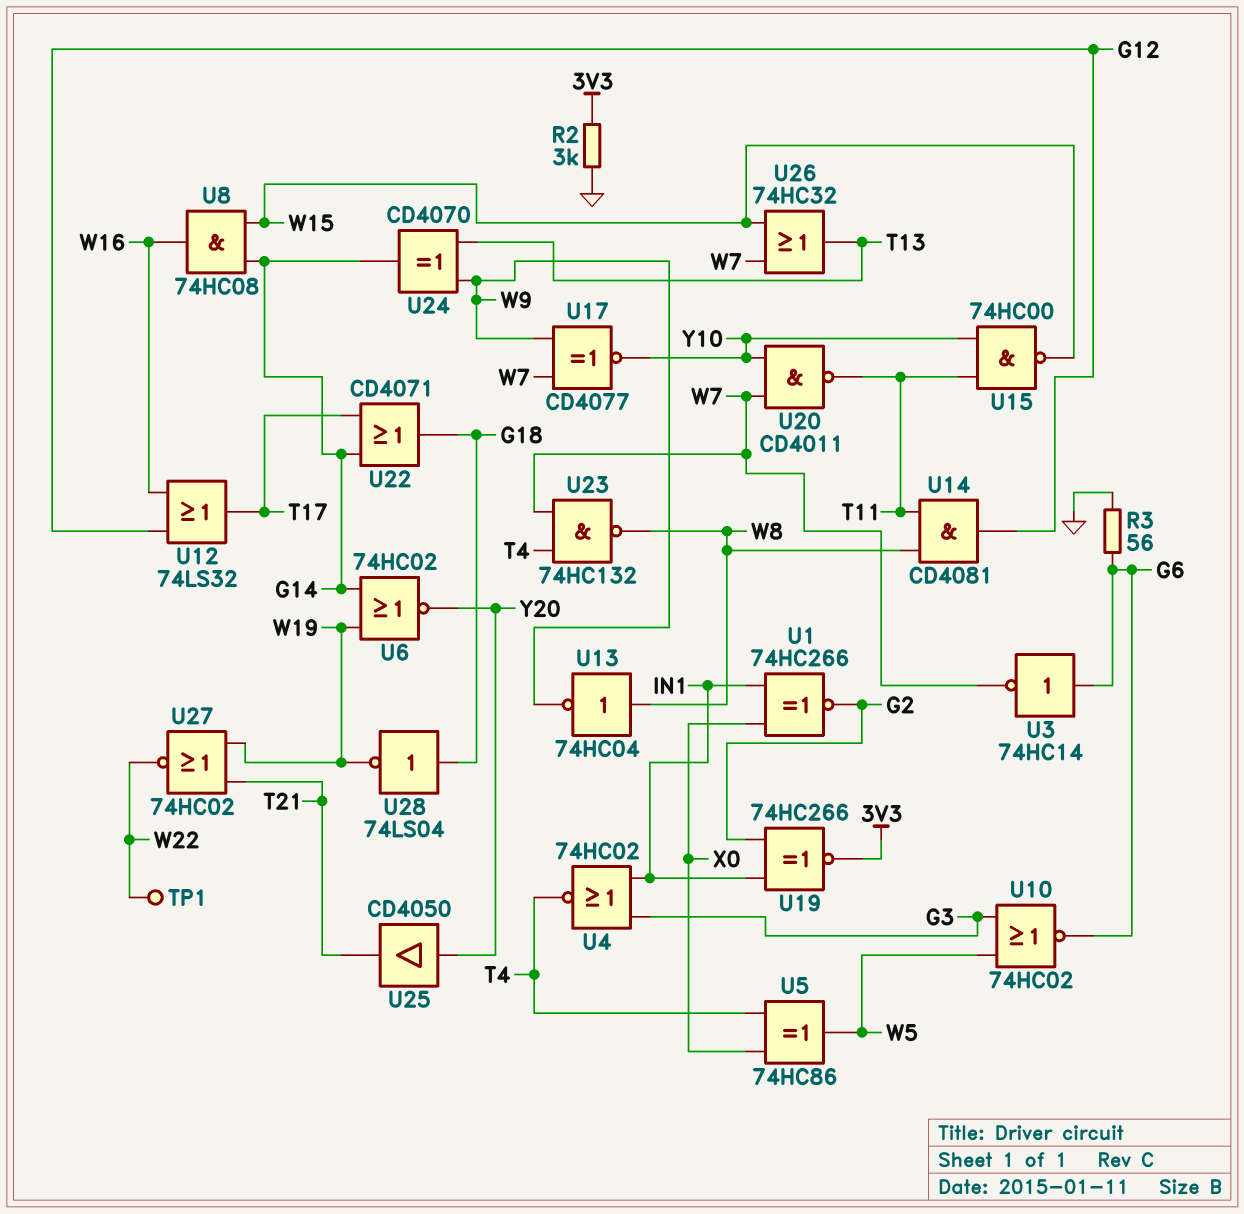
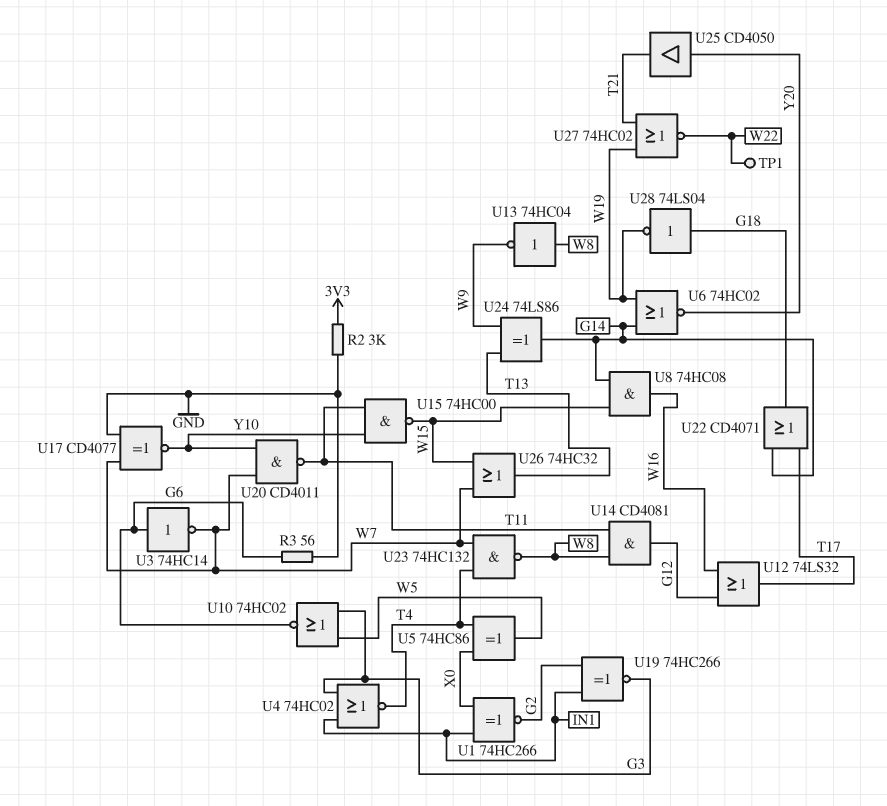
U17: XNOR CD4077 (in W7, in W9, out Y10) -> XNOR CD4077 (in GND, in W7, out Y10)
U19: XNOR 74HC266 (in G2, in IN1, out 3V3) -> XNOR 74HC266 (in G2, in IN1, out G3)
U24: XOR CD4070 (in T13, in W9, out G14) -> XOR 74LS86 (in T13, in W9, out G14)

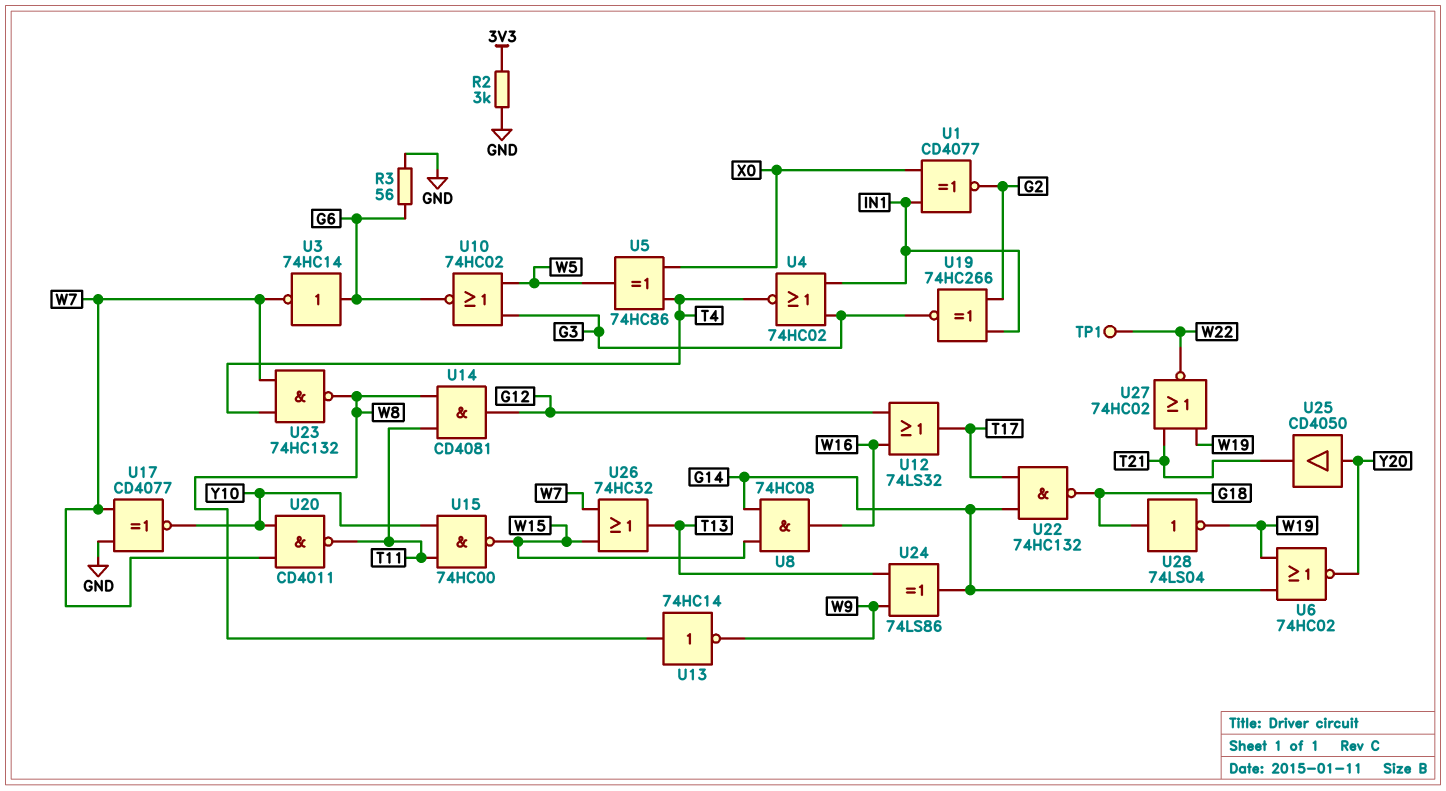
U1: XNOR 74HC266 (in IN1, in X0, out G2) -> XNOR CD4077 (in IN1, in X0, out G2)
U13: NOT 74HC04 (in W8, out W9) -> NOT 74HC14 (in W8, out W9)
U22: OR CD4071 (in G14, in T17, out G18) -> NAND 74HC132 (in G14, in T17, out G18)

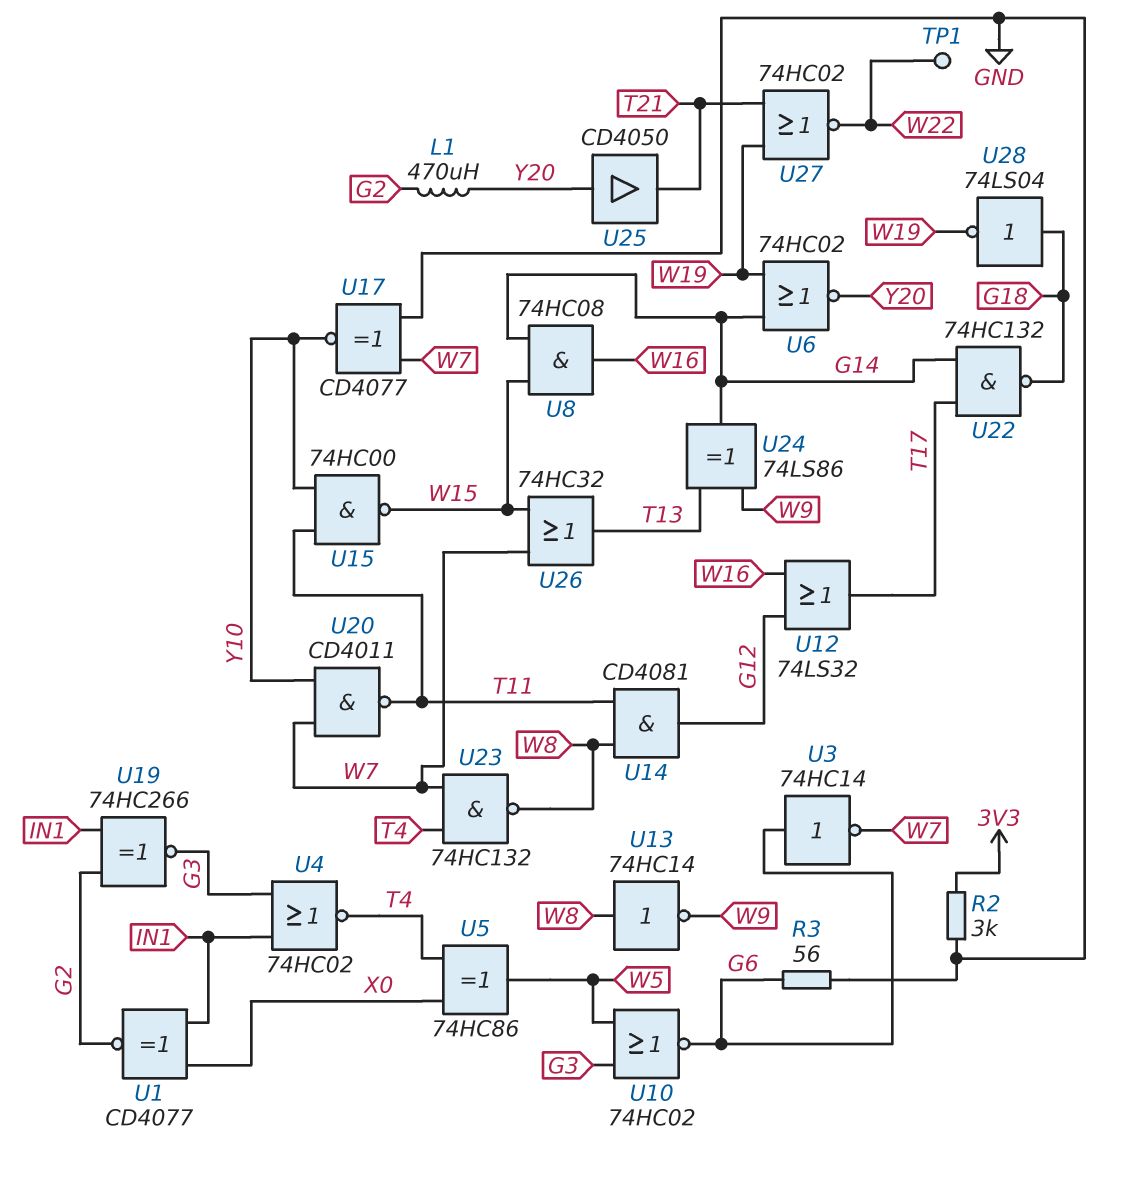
L1: none -> 470uH (G2, Y20)

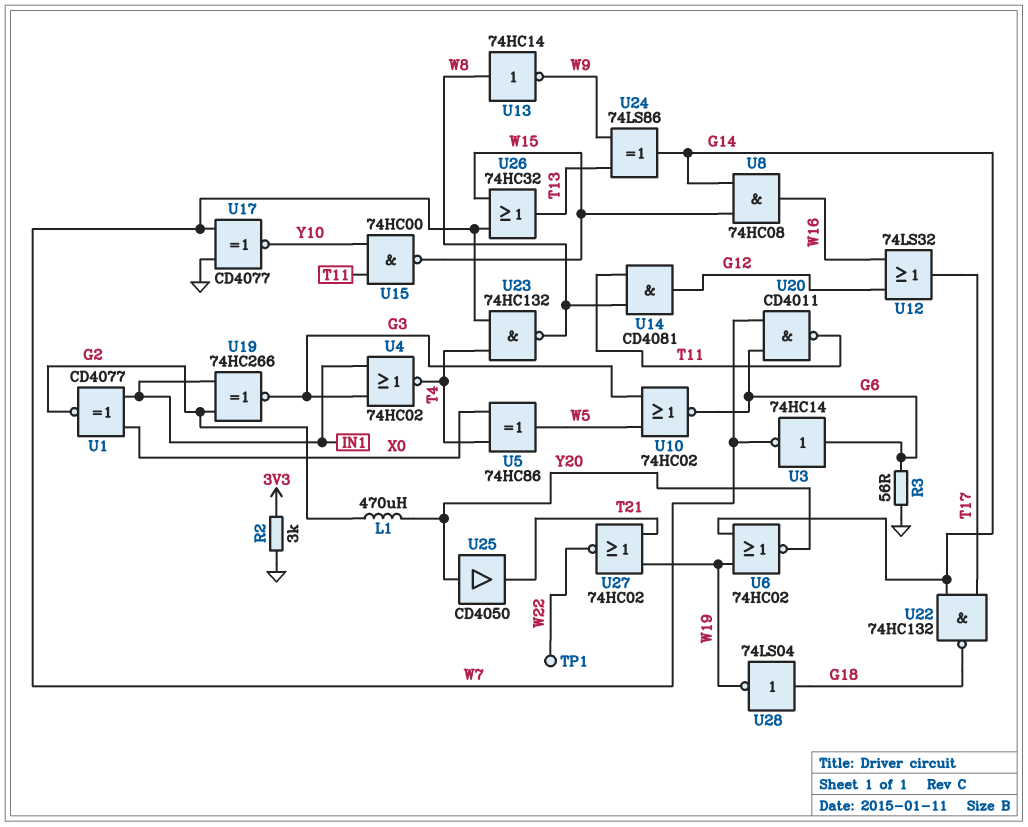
U20: NAND CD4011 (in W7, in Y10, out T11) -> NAND CD4011 (in G6, in W7, out T11)

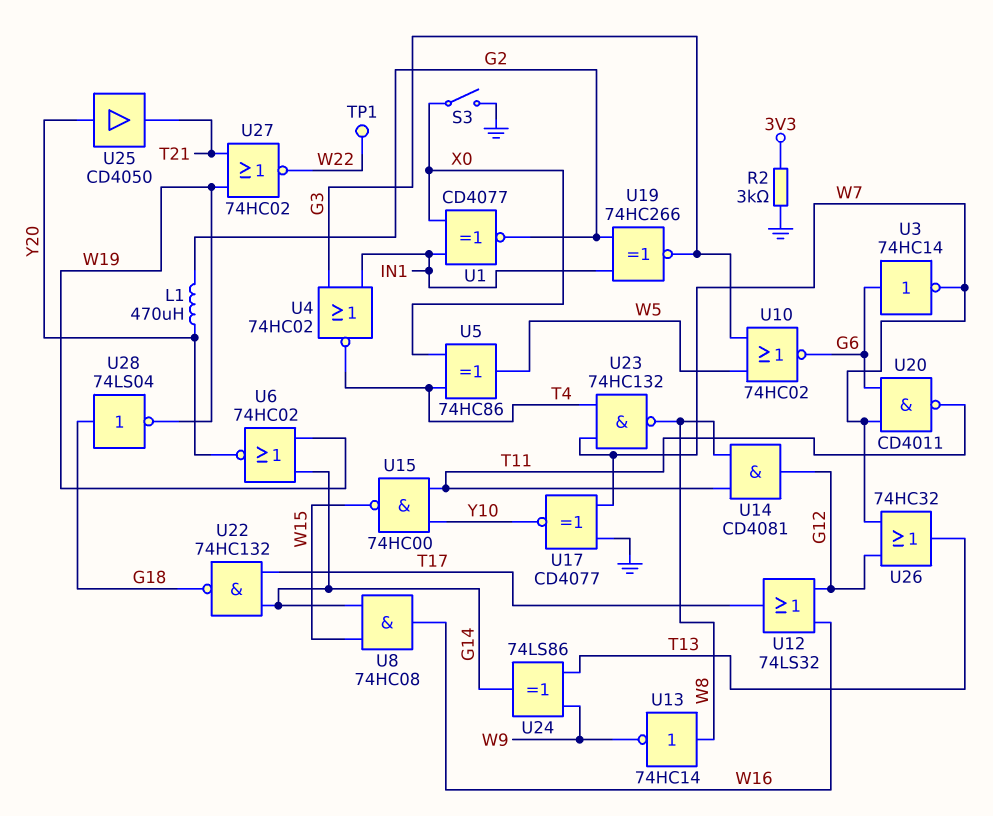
R3: 56 (G6, GND) -> none
S3: none -> switch (GND, X0)
U26: OR 74HC32 (in W7, in W15, out T13) -> OR 74HC32 (in G12, in W7, out T13)

